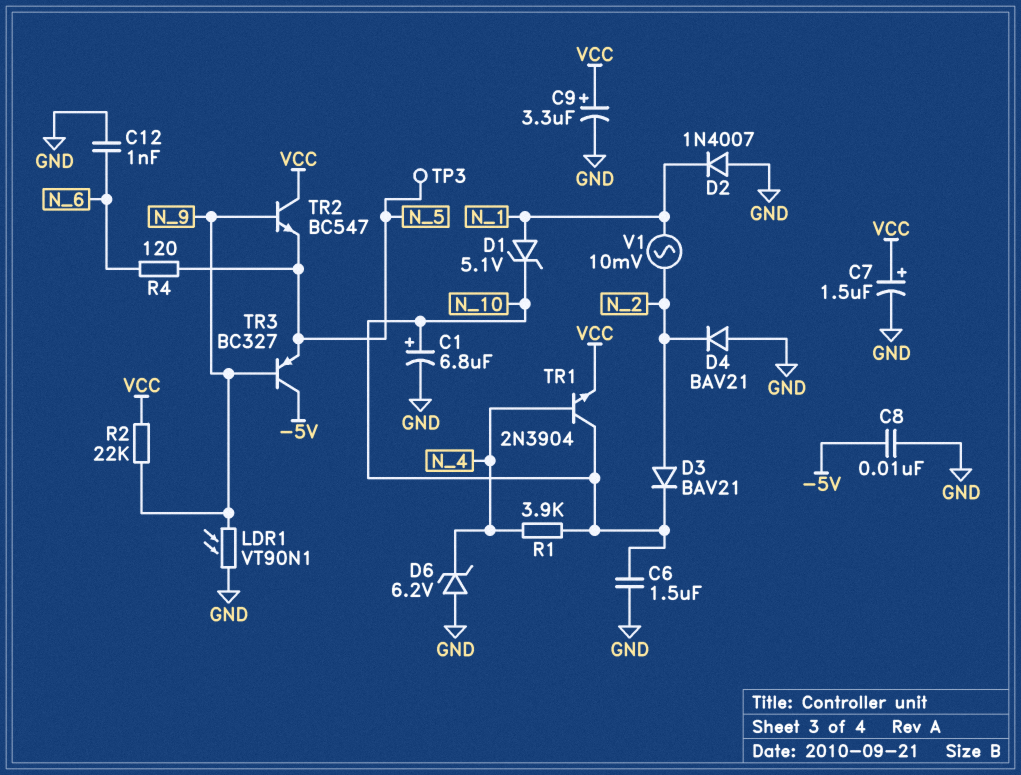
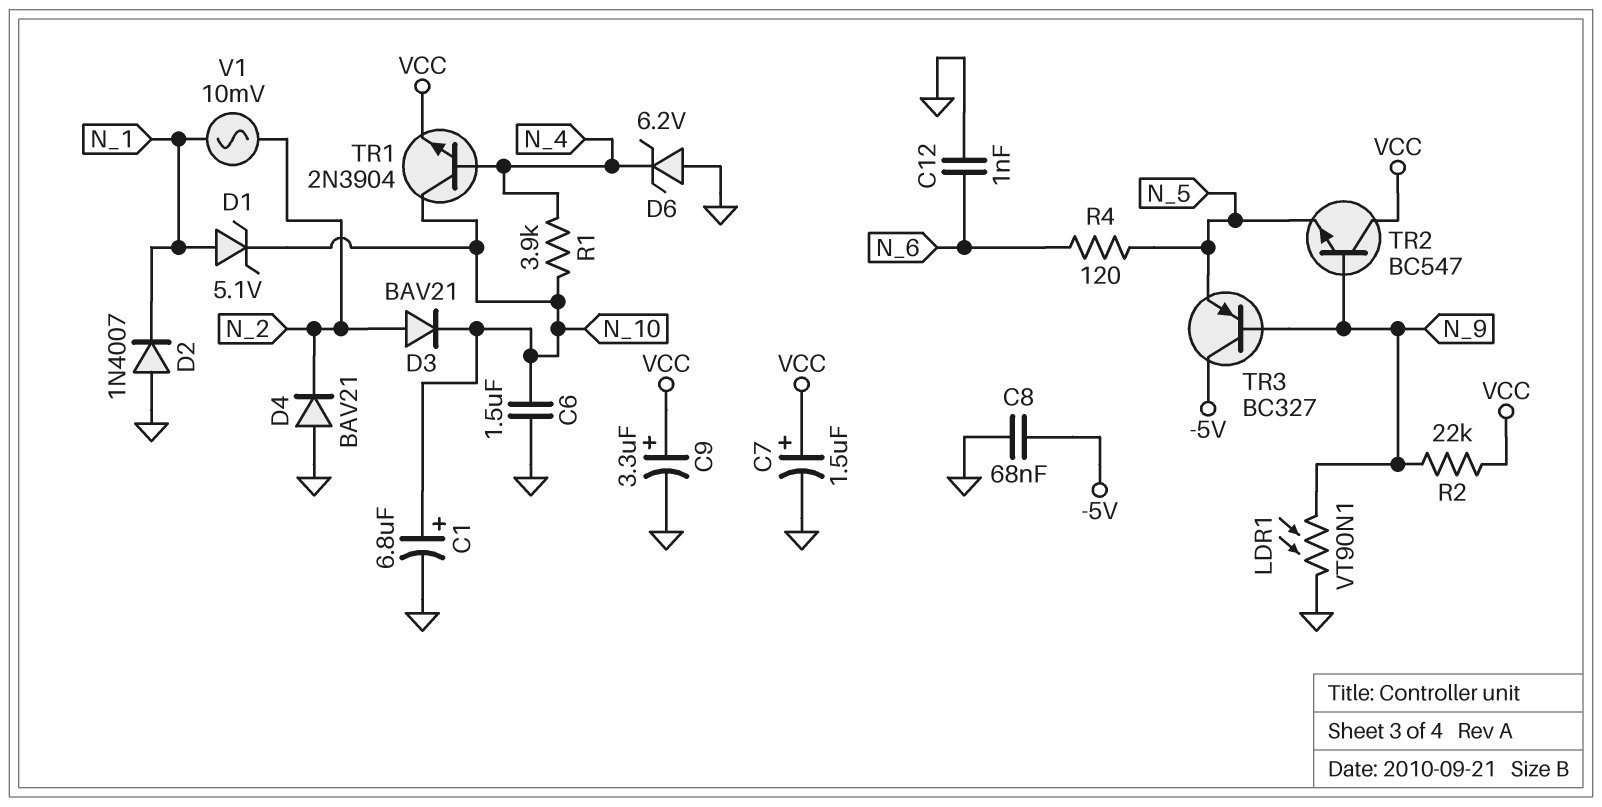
C8: 10nF (-5V, GND) -> 68nF (-5V, GND)
TP3: test point (N_5) -> none

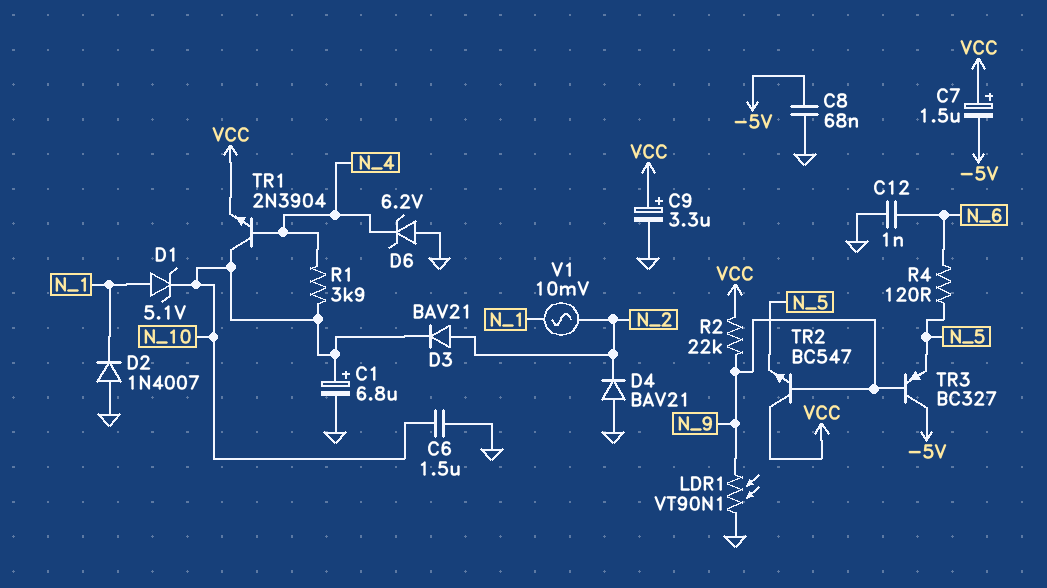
C7: 1.5uF (plus VCC, minus GND) -> 1.5uF (plus VCC, minus -5V)

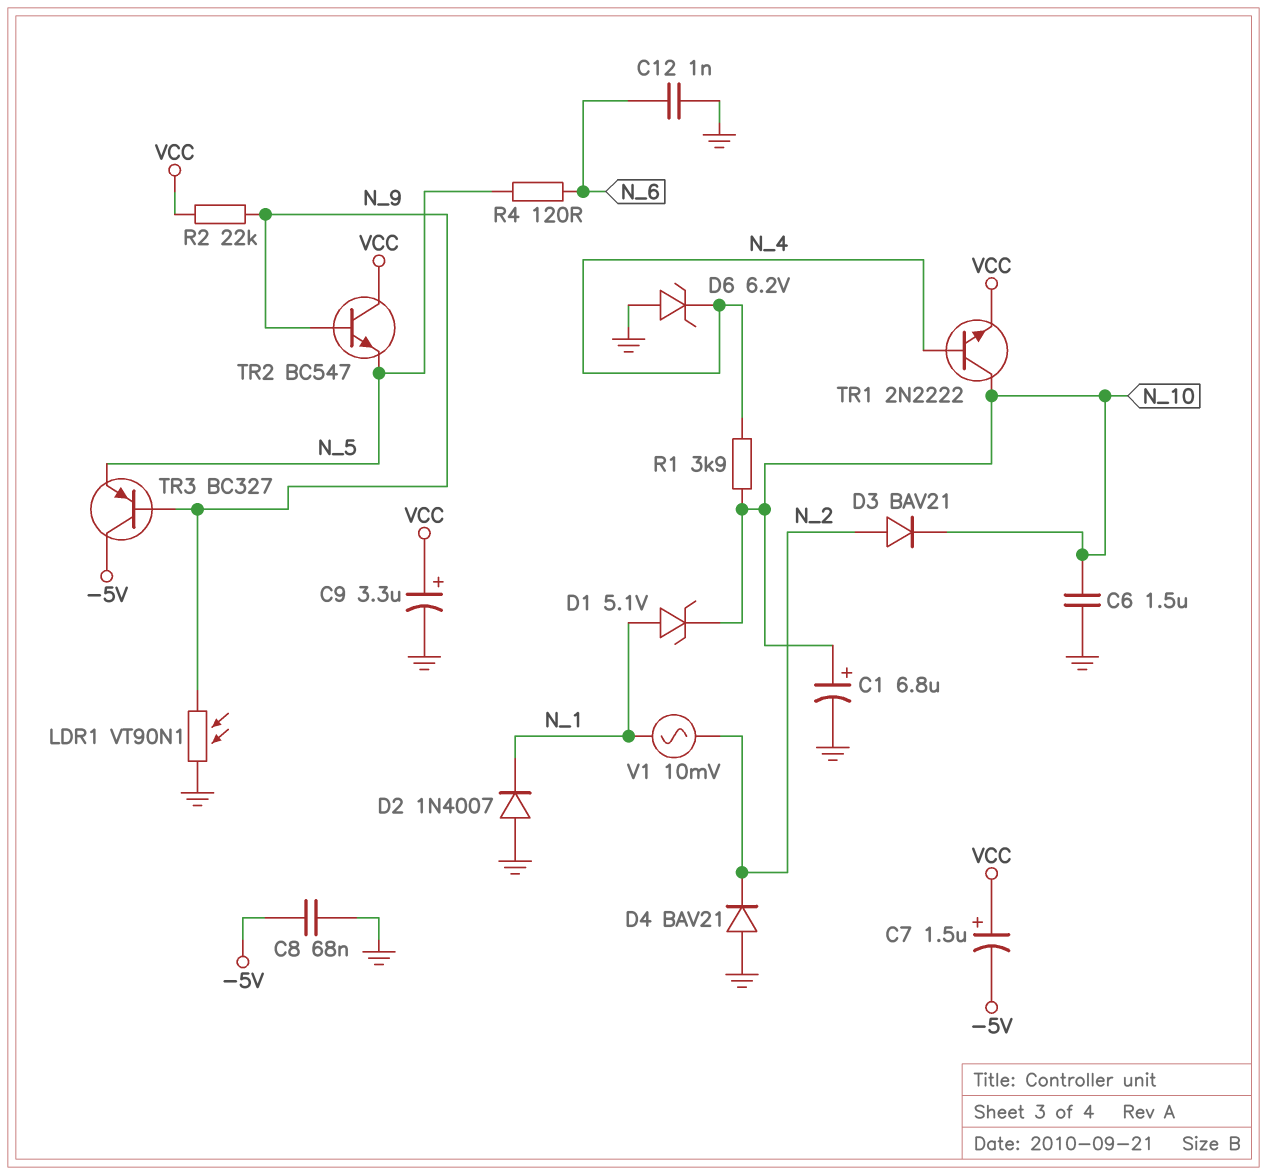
TR1: NPN 2N3904 (B N_4, C N_10, E VCC) -> NPN 2N2222 (B N_4, C N_10, E VCC)

